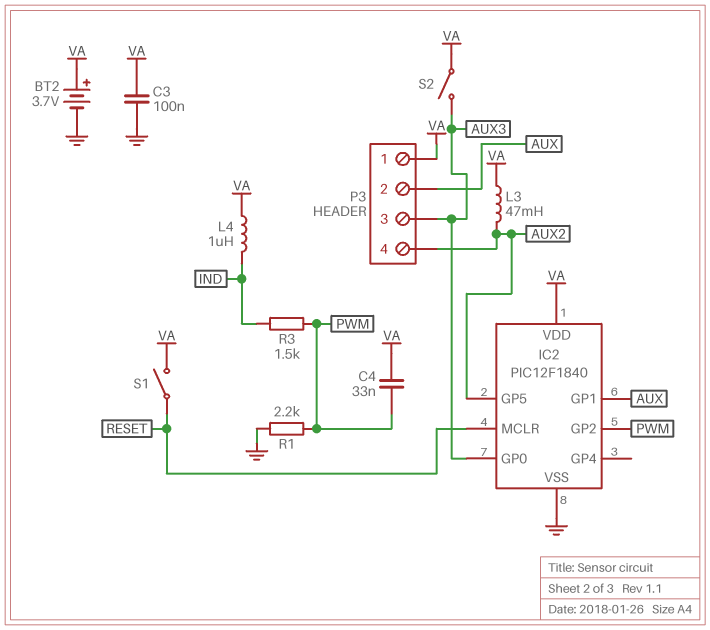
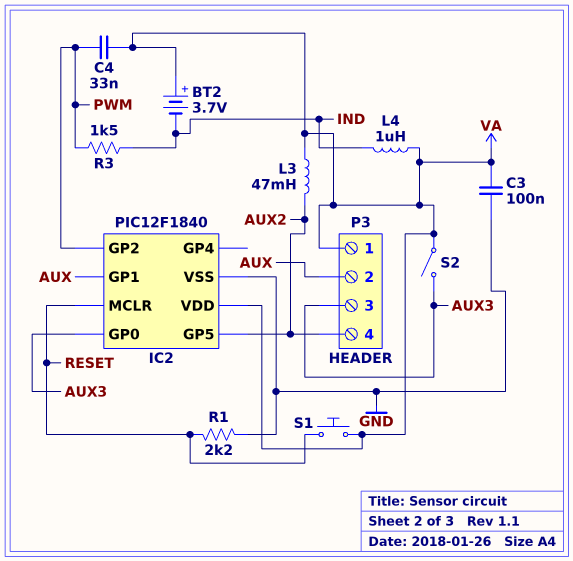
BT2: 3.7V (plus VA, minus GND) -> 3.7V (plus VA, minus IND)
R1: 2.2k (GND, PWM) -> 2.2k (GND, RESET)
S1: switch (RESET, VA) -> button (RESET, VA)

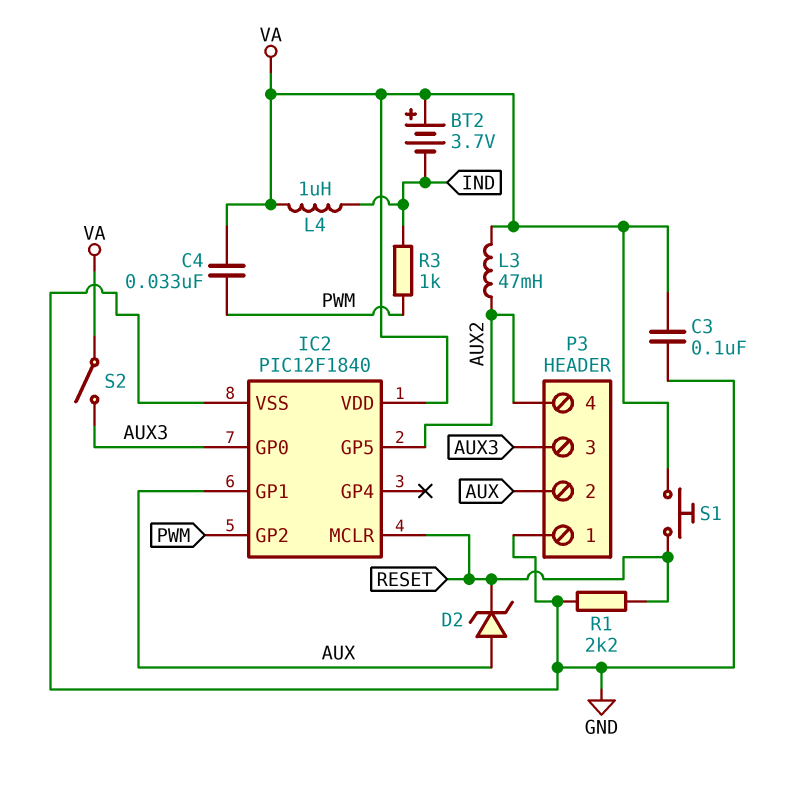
D2: none -> zener (A AUX, K RESET)
P3 pin 1: VA -> GND
R3: 1.5k (IND, PWM) -> 1k (IND, PWM)

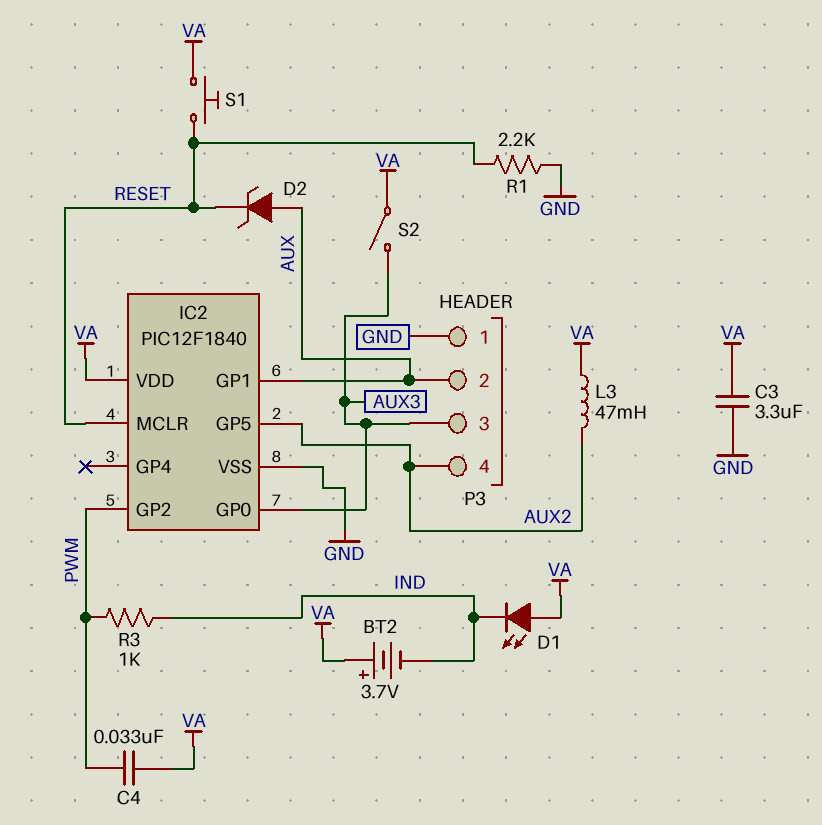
C3: 100nF (GND, VA) -> 3.3uF (GND, VA)
D1: none -> LED (A VA, K IND)
L4: 1uH (IND, VA) -> none

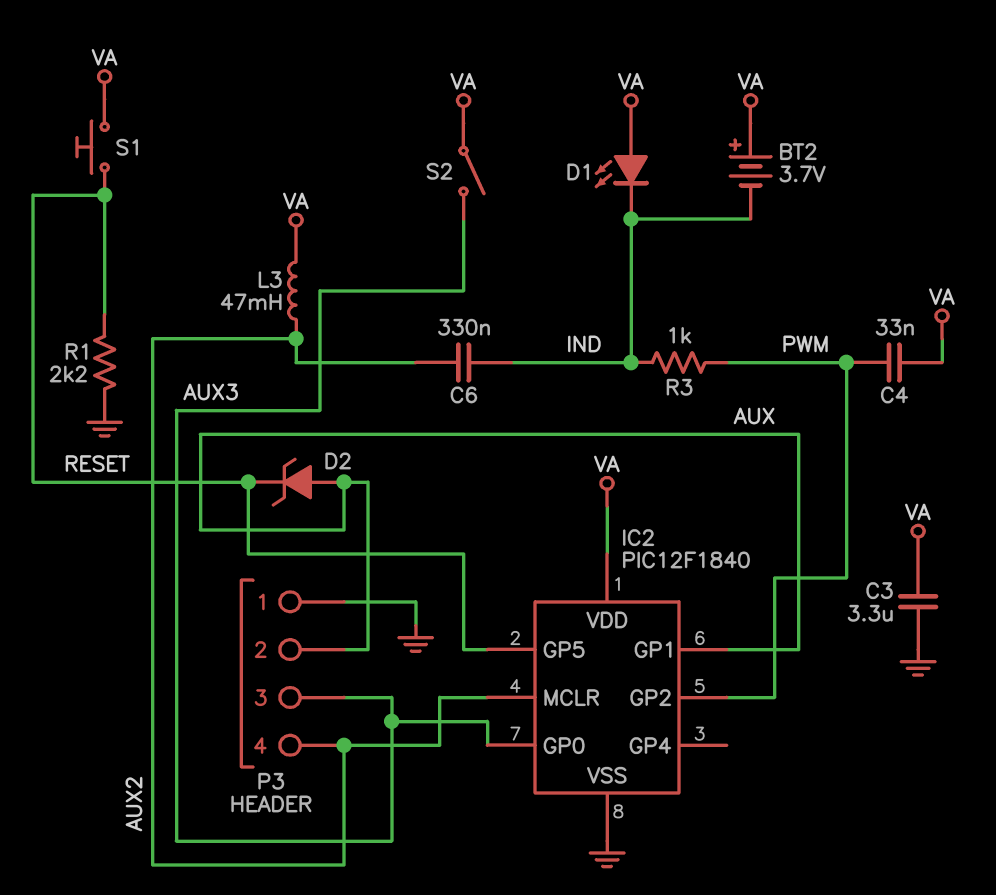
C6: none -> 330nF (AUX2, IND)
IC2 pin GP5: AUX2 -> RESET
IC2 pin MCLR: RESET -> AUX2

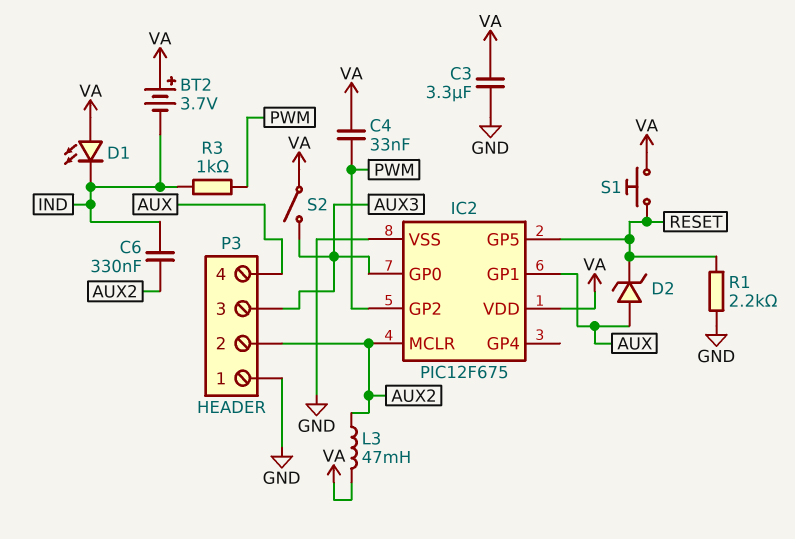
IC2: PIC12F1840 -> PIC12F675
P3 pin 2: AUX -> AUX2
P3 pin 4: AUX2 -> AUX

